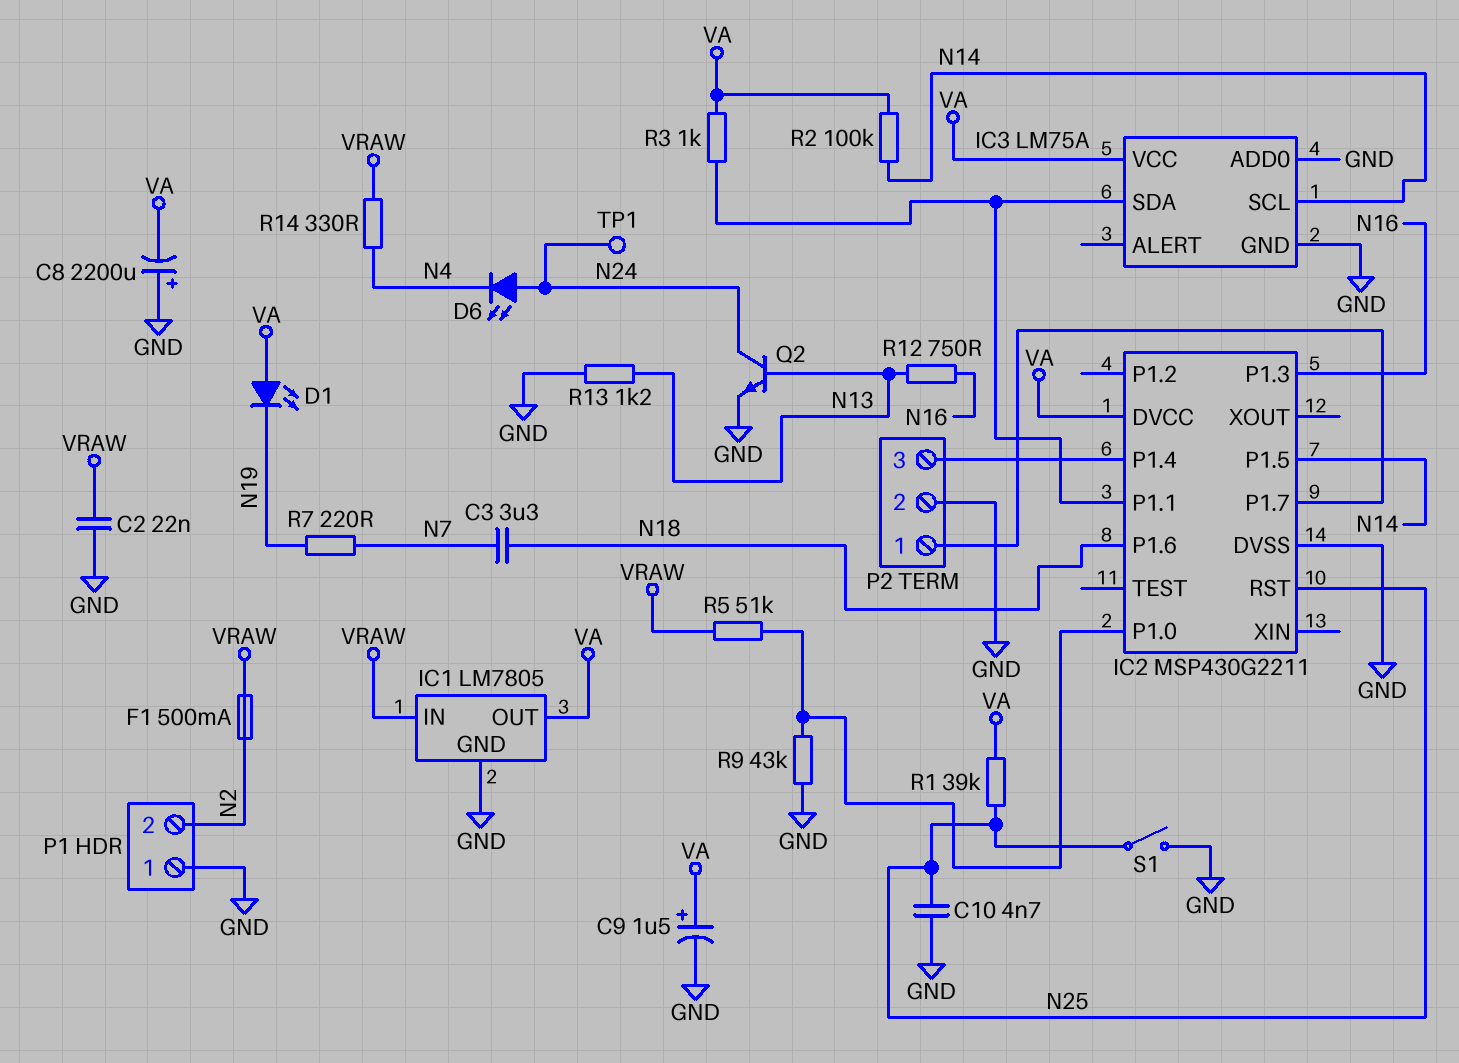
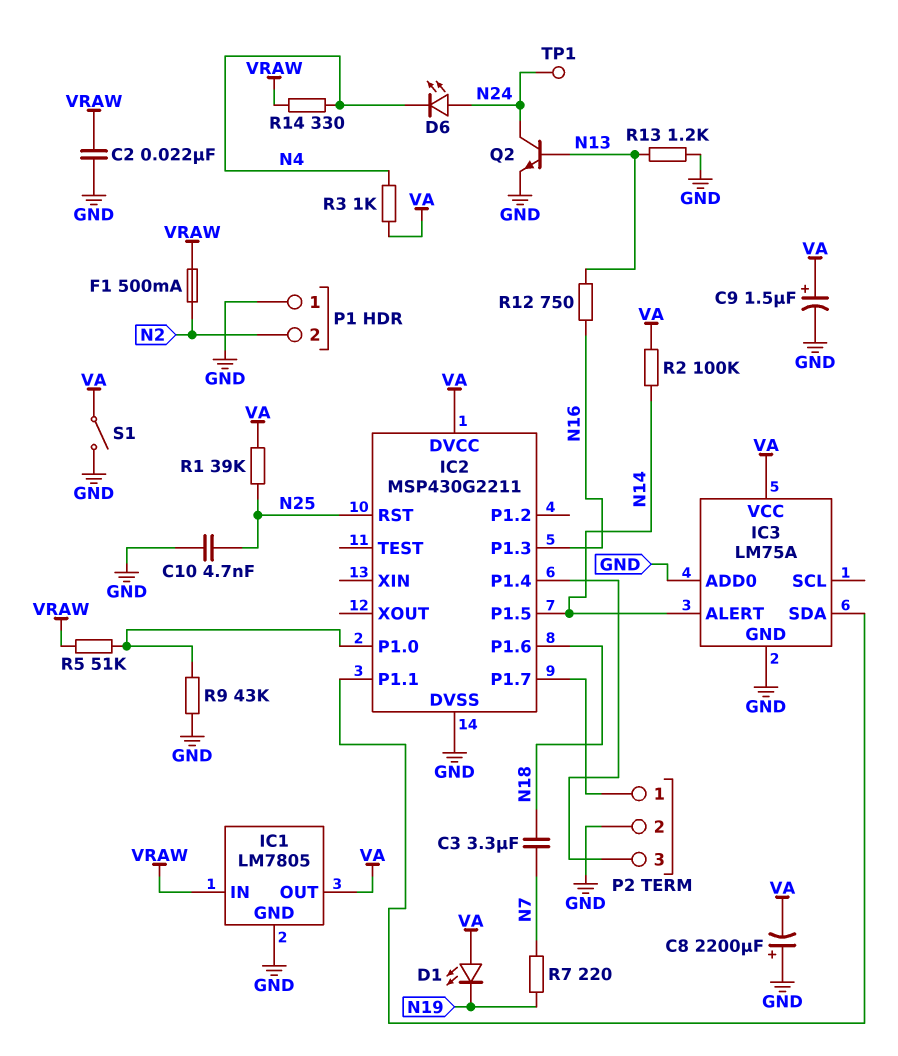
IC3 pin ALERT: none -> N14
IC3 pin SCL: N14 -> none
R3: 1k (IC2/P1.1, VA) -> 1k (N4, VA)
S1: switch (GND, N25) -> switch (GND, VA)

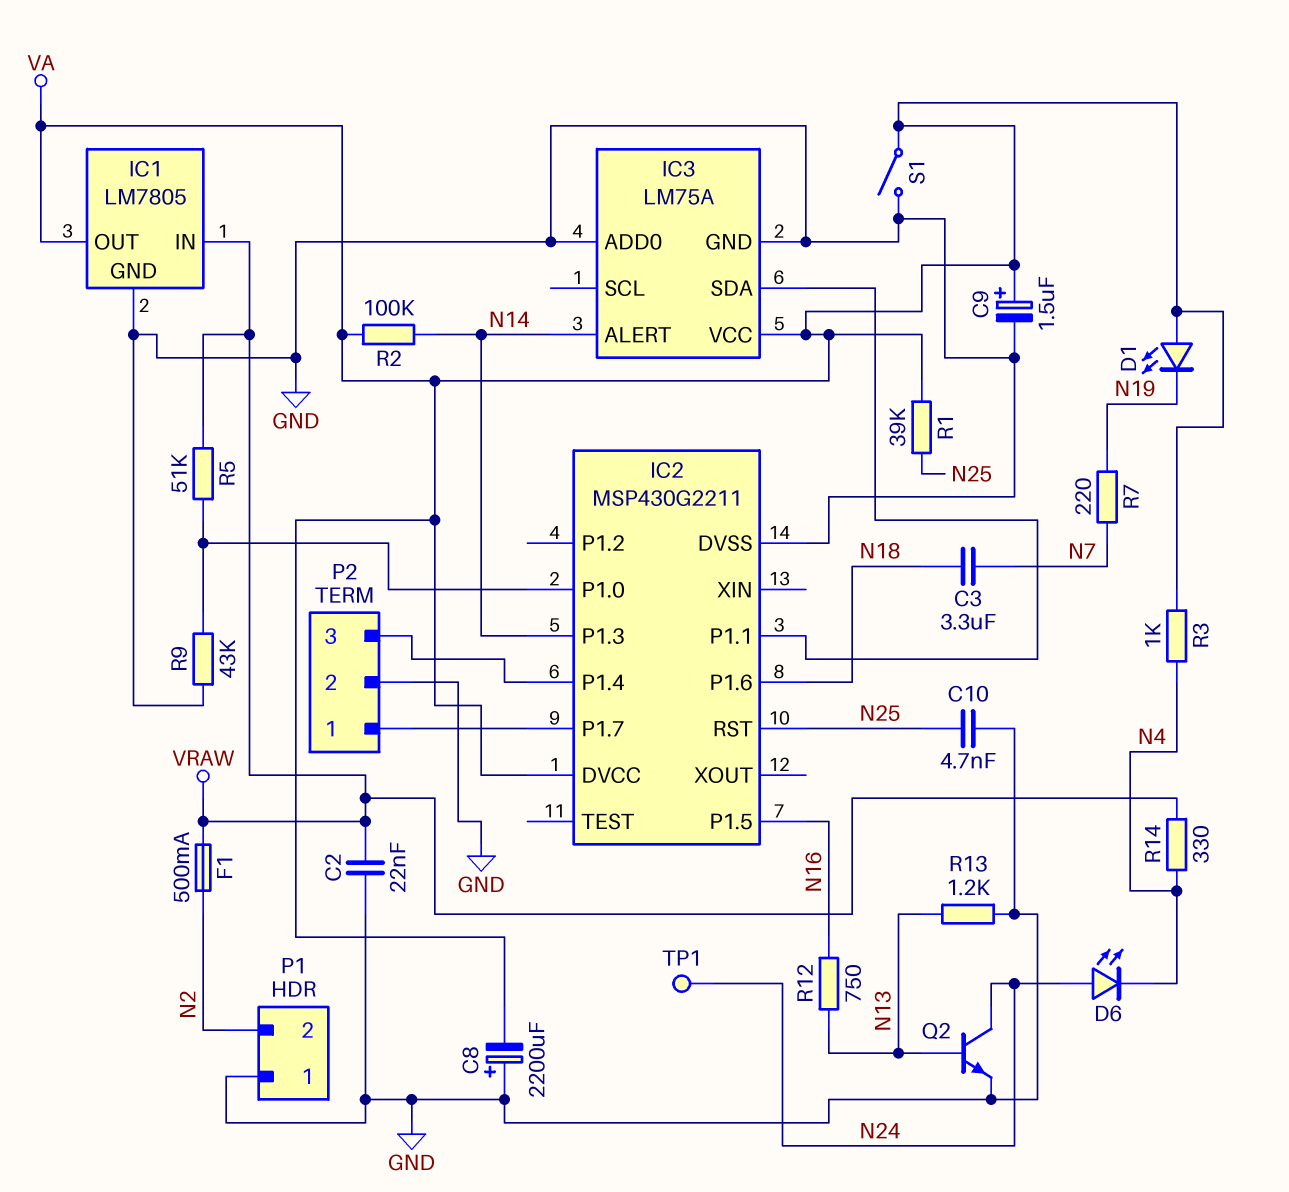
IC2 pin P1.3: N16 -> N14
IC2 pin P1.5: N14 -> N16

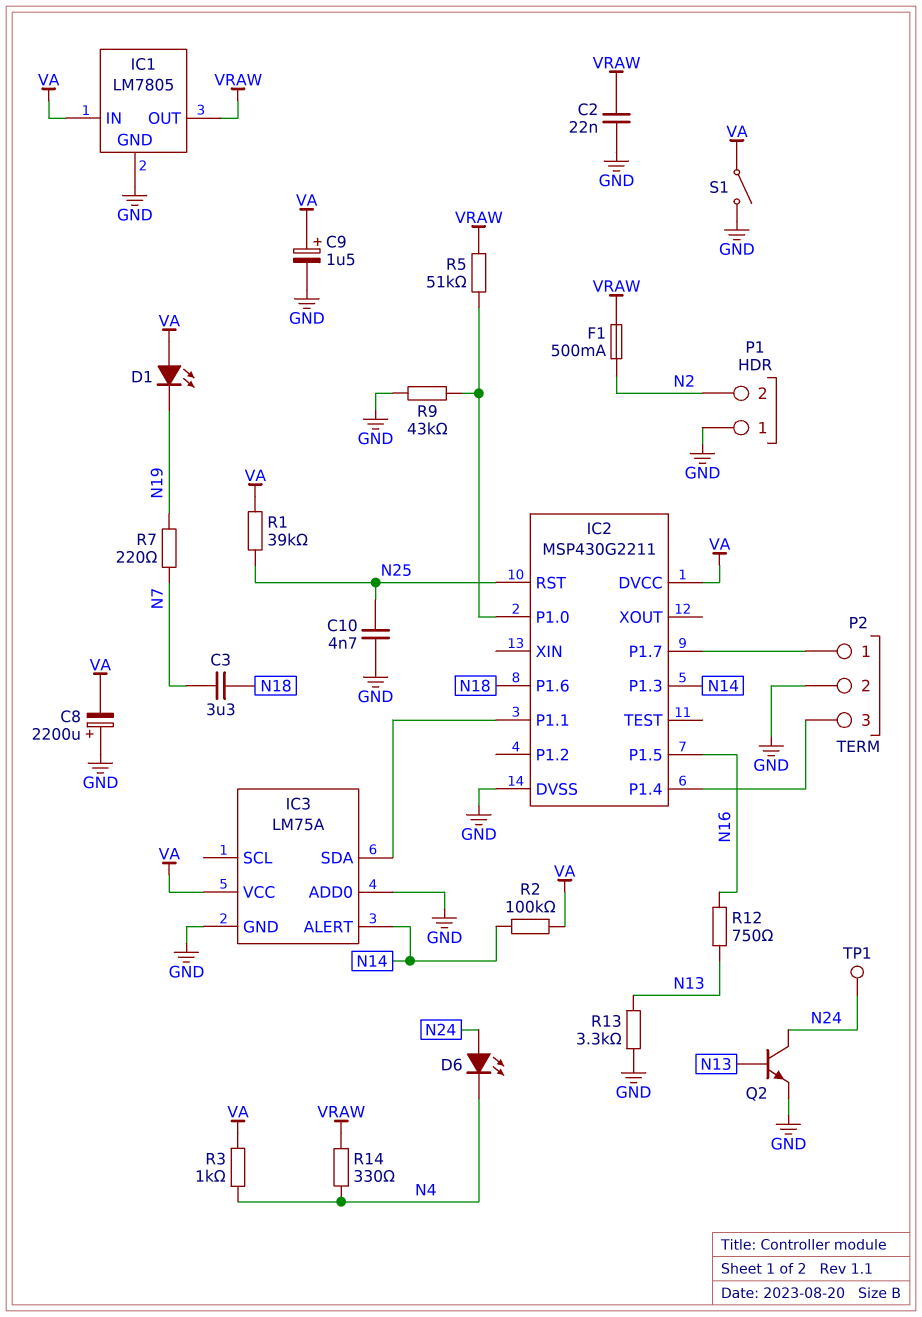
IC1 pin IN: VRAW -> VA
IC1 pin OUT: VA -> VRAW
R13: 1.2k (GND, N13) -> 3.3k (GND, N13)

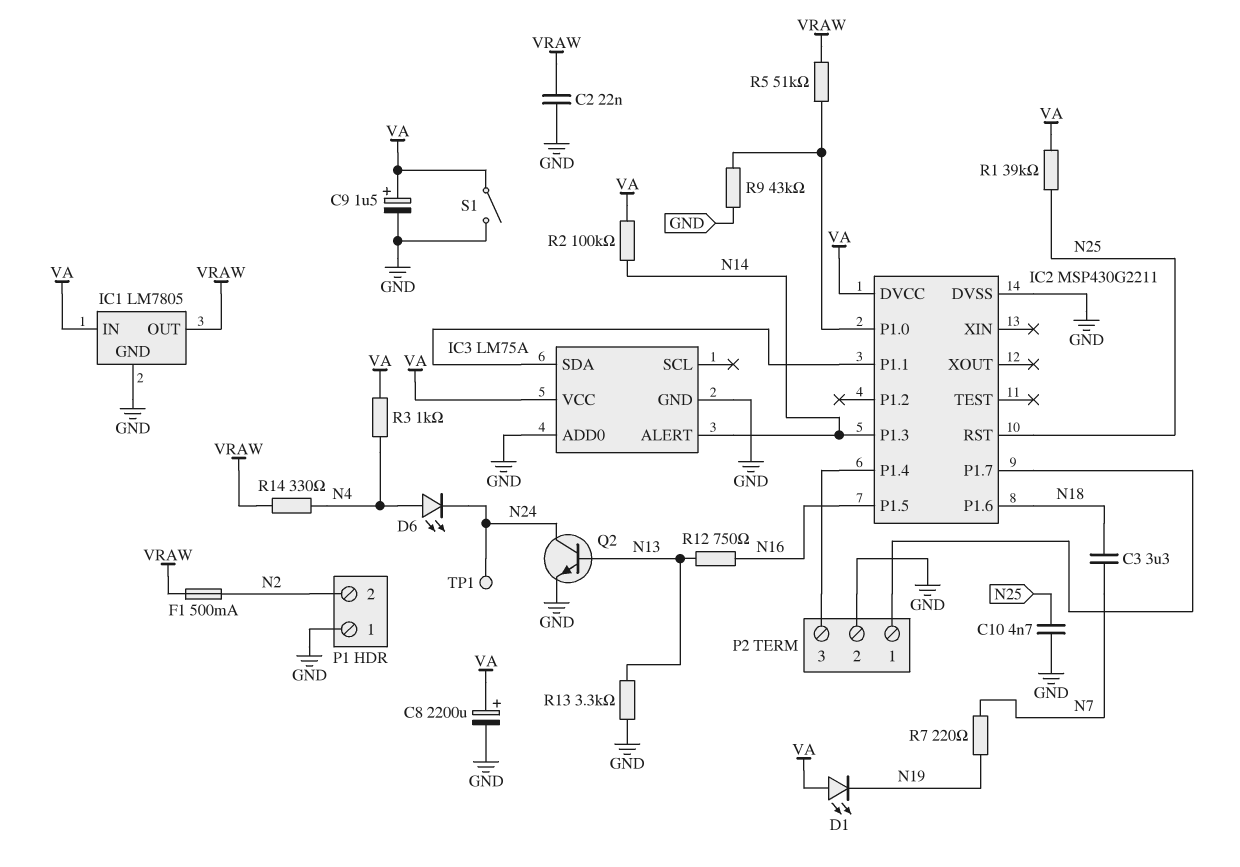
C8: 2200uF (plus GND, minus VA) -> 2200uF (plus VA, minus GND)
D6: LED (A N24, K N4) -> LED (A N4, K N24)

